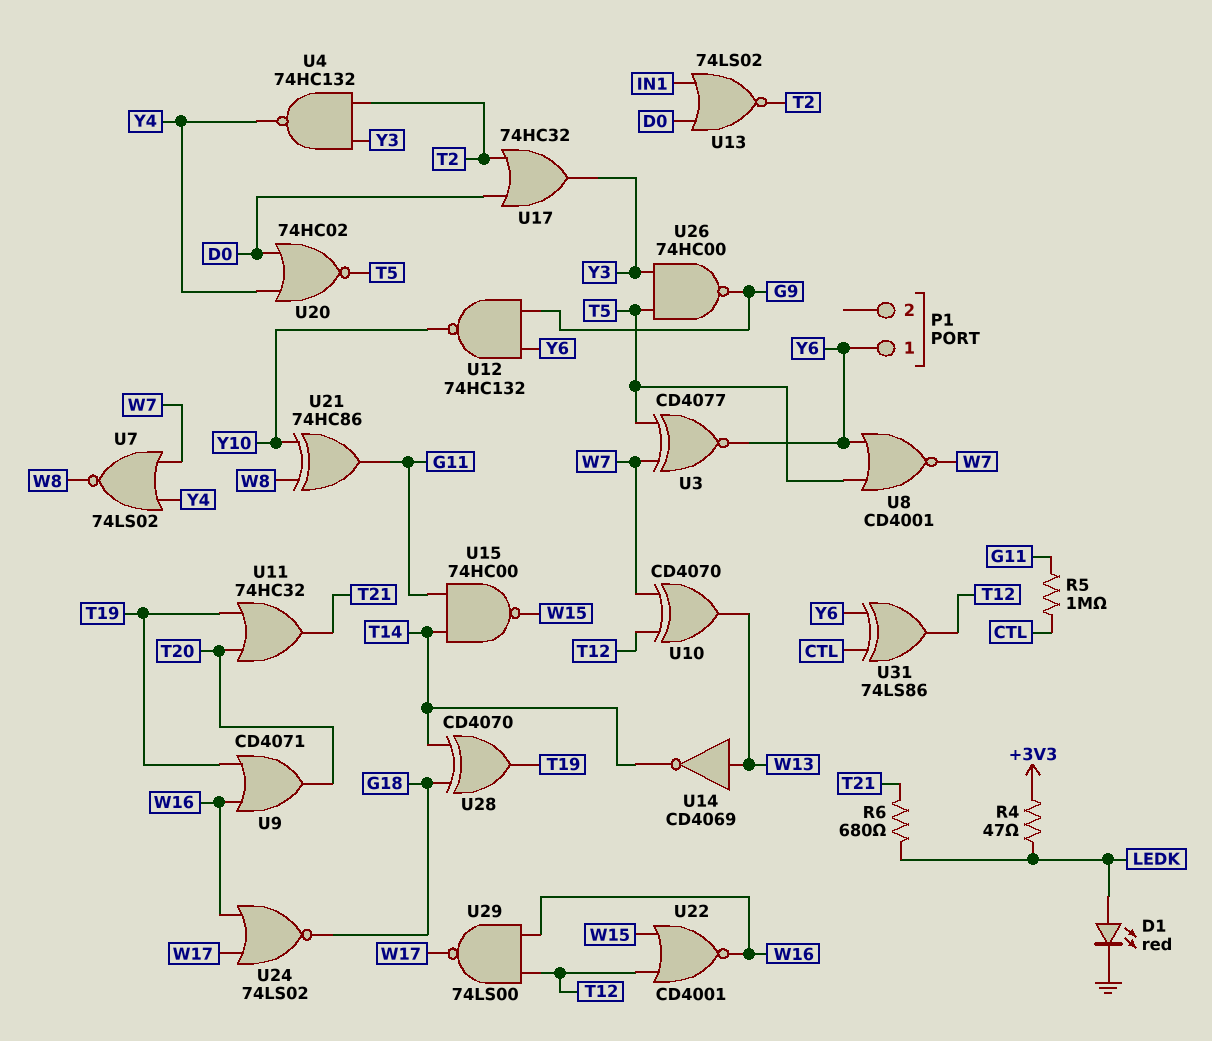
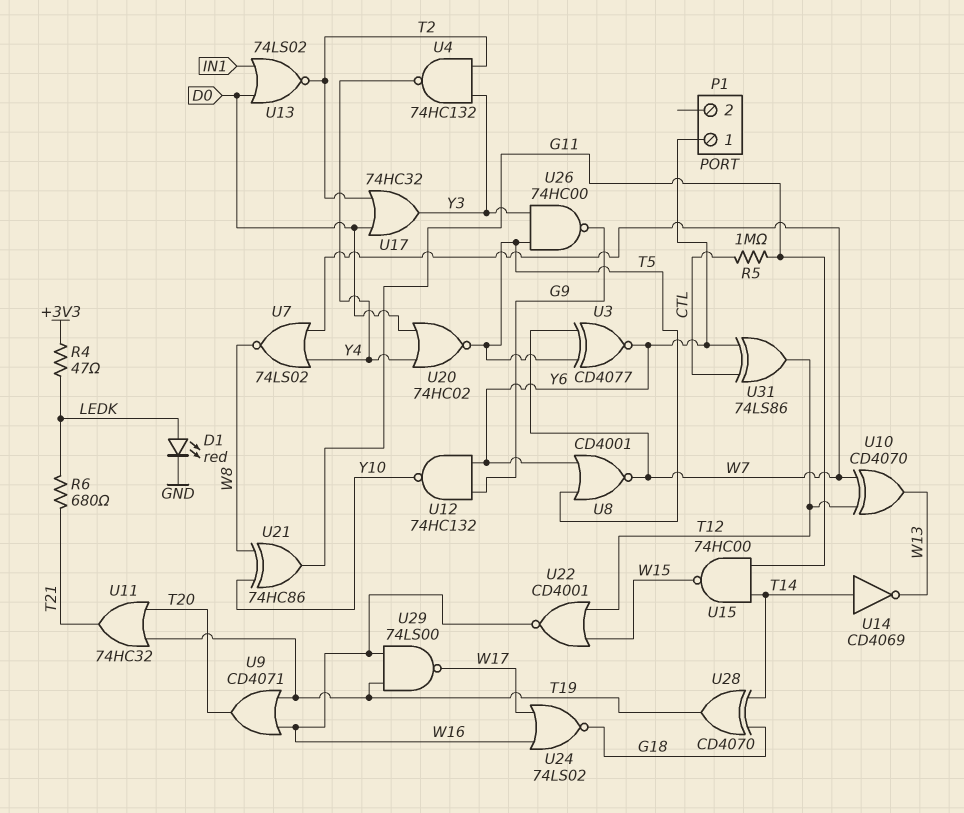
U14: NOT CD4069 (in W13, out T14) -> NOT CD4069 (in T14, out W13)
U29: NAND 74LS00 (in T12, in W16, out W17) -> NAND 74LS00 (in T19, in W16, out W17)

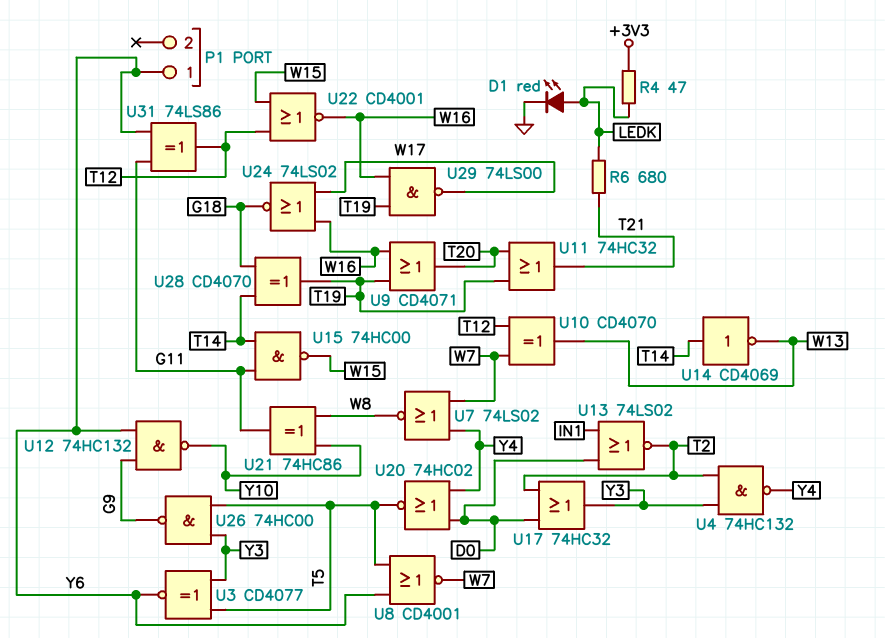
R5: 1M (CTL, G11) -> none
U3: XNOR CD4077 (in T5, in W7, out Y6) -> XNOR CD4077 (in T5, in Y3, out Y6)
U31: XOR 74LS86 (in CTL, in Y6, out T12) -> XOR 74LS86 (in G11, in Y6, out T12)

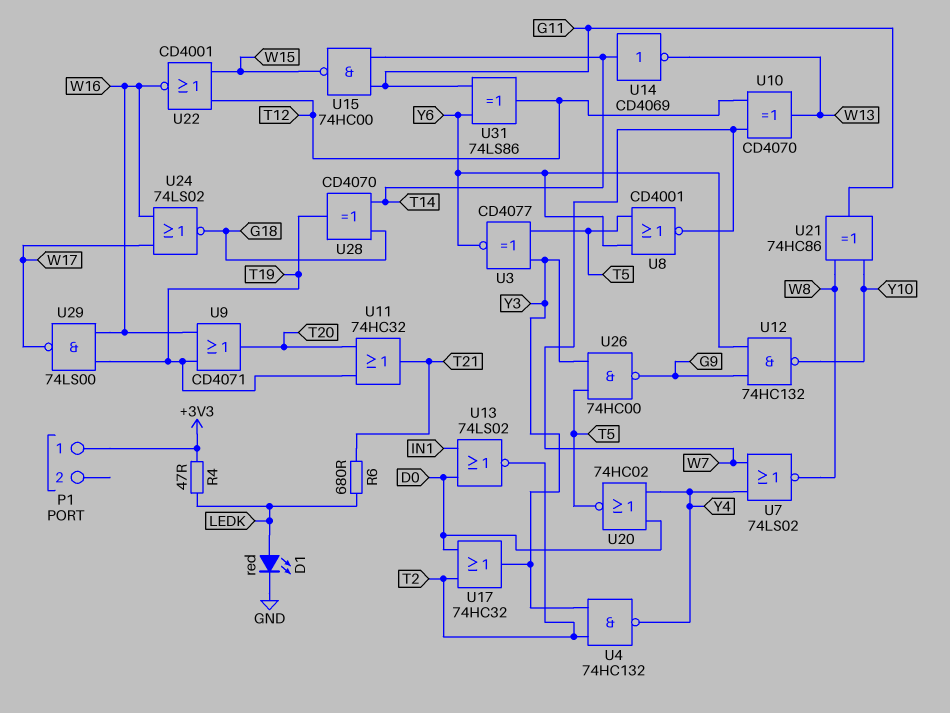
P1 pin 1: Y6 -> +3V3

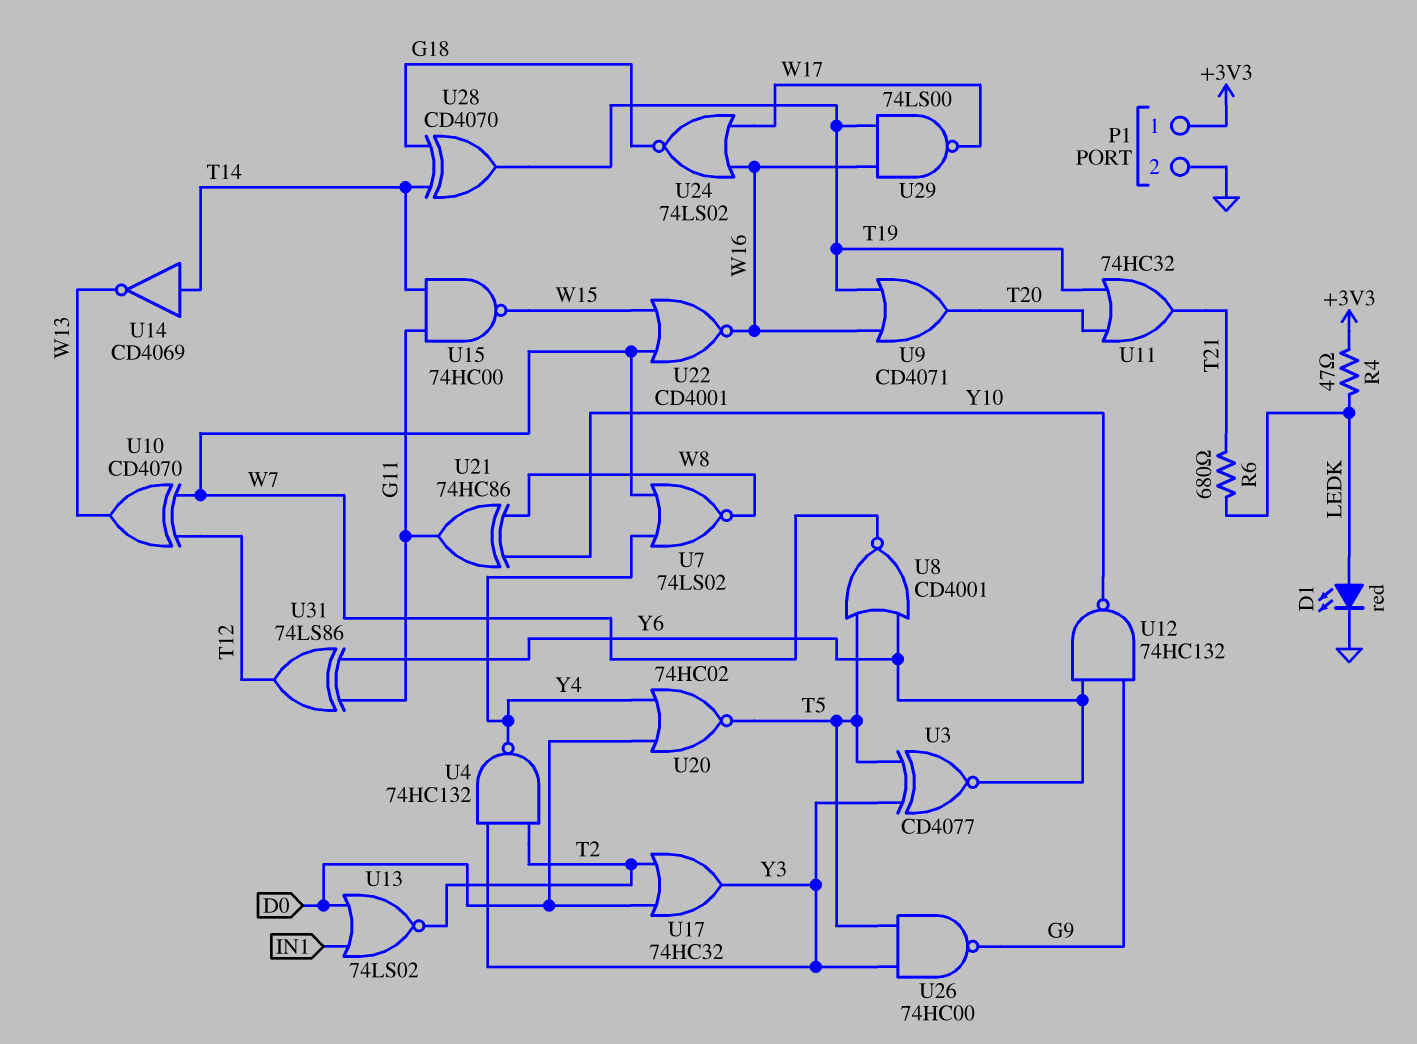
P1 pin 2: none -> GND
U22: NOR CD4001 (in T12, in W15, out W16) -> NOR CD4001 (in W7, in W15, out W16)

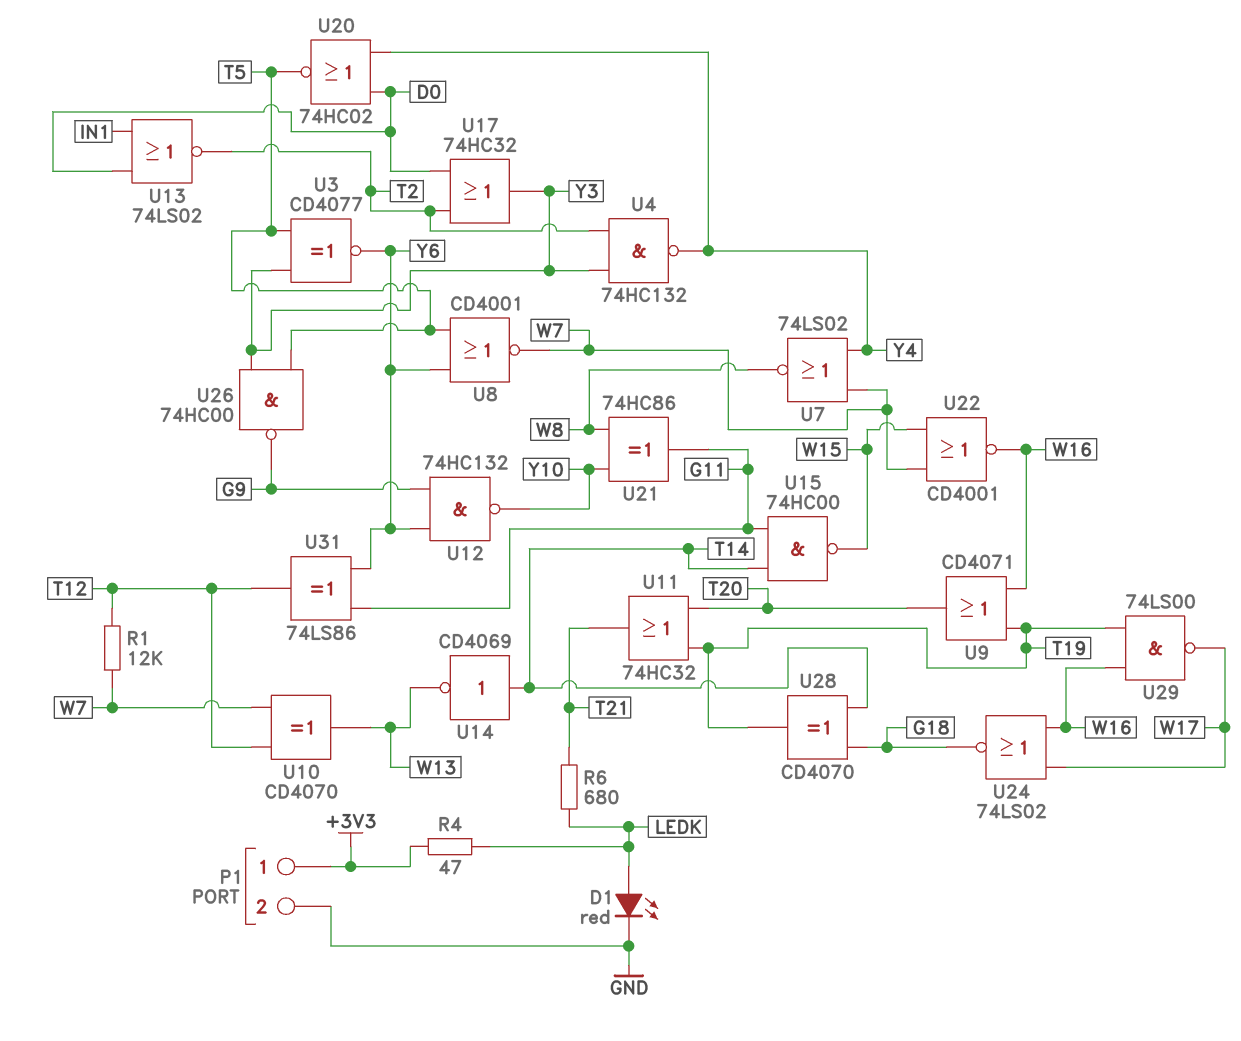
R1: none -> 12k (T12, W7)

